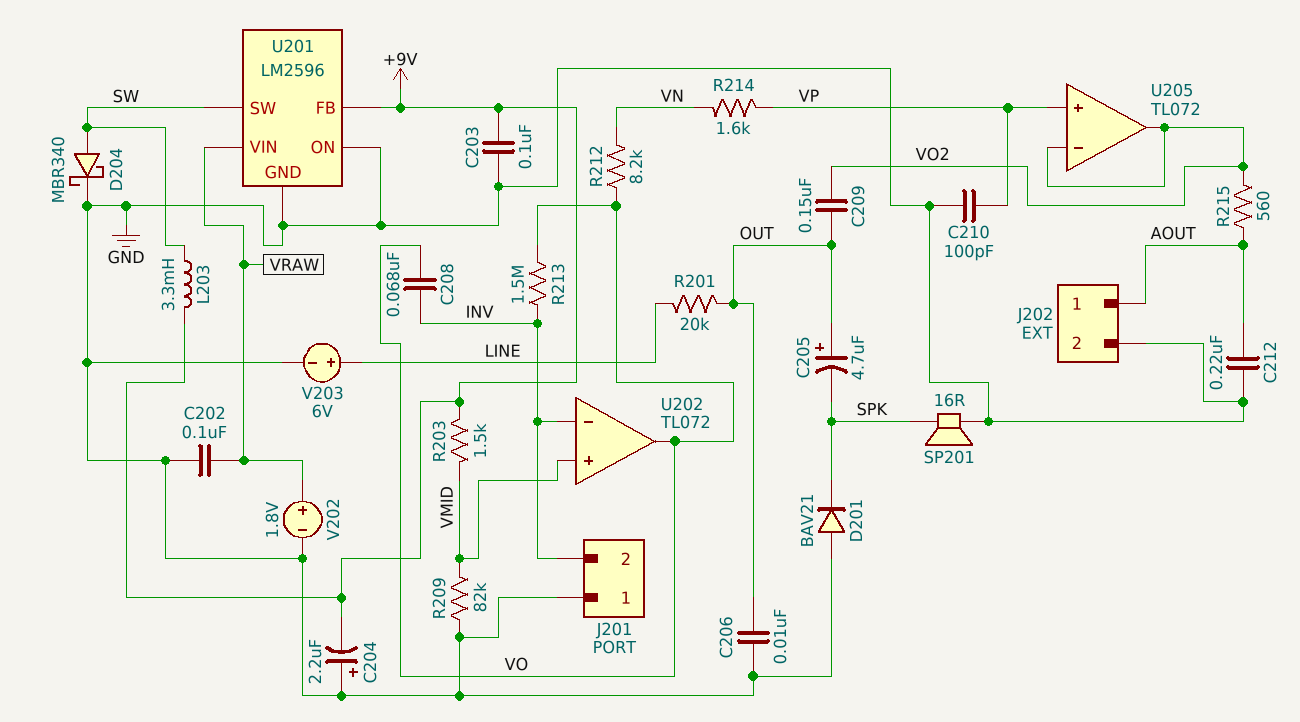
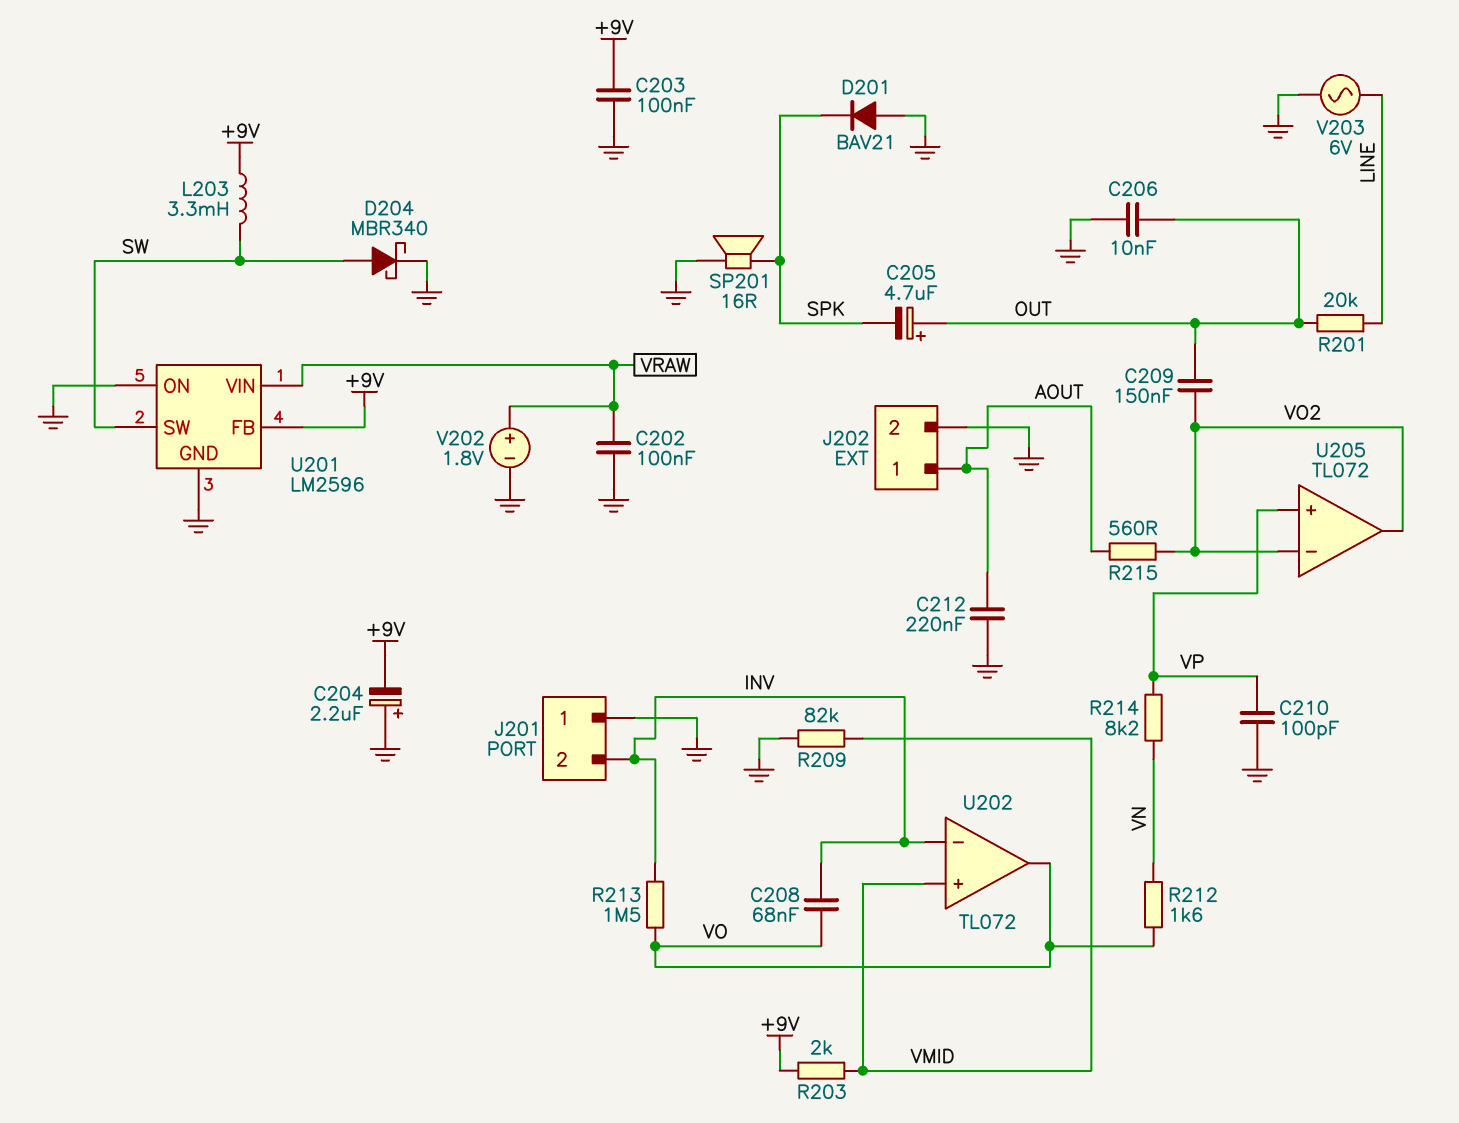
R203: 1.5k (+9V, VMID) -> 2k (+9V, VMID)
R212: 8.2k (VN, VO) -> 1.6k (VN, VO)
R214: 1.6k (VN, VP) -> 8.2k (VN, VP)
V203: 6V (plus LINE, minus GND) -> AC 6V (GND, LINE)

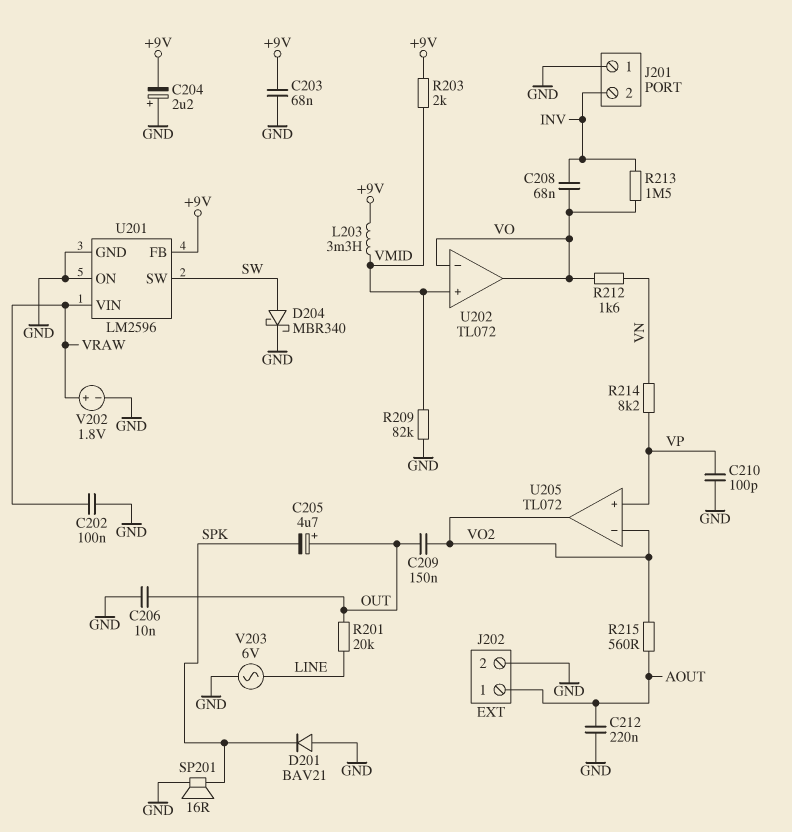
C203: 100nF (+9V, GND) -> 68nF (+9V, GND)
L203: 3.3mH (+9V, SW) -> 3.3mH (+9V, VMID)
U202 pin in-: INV -> VO

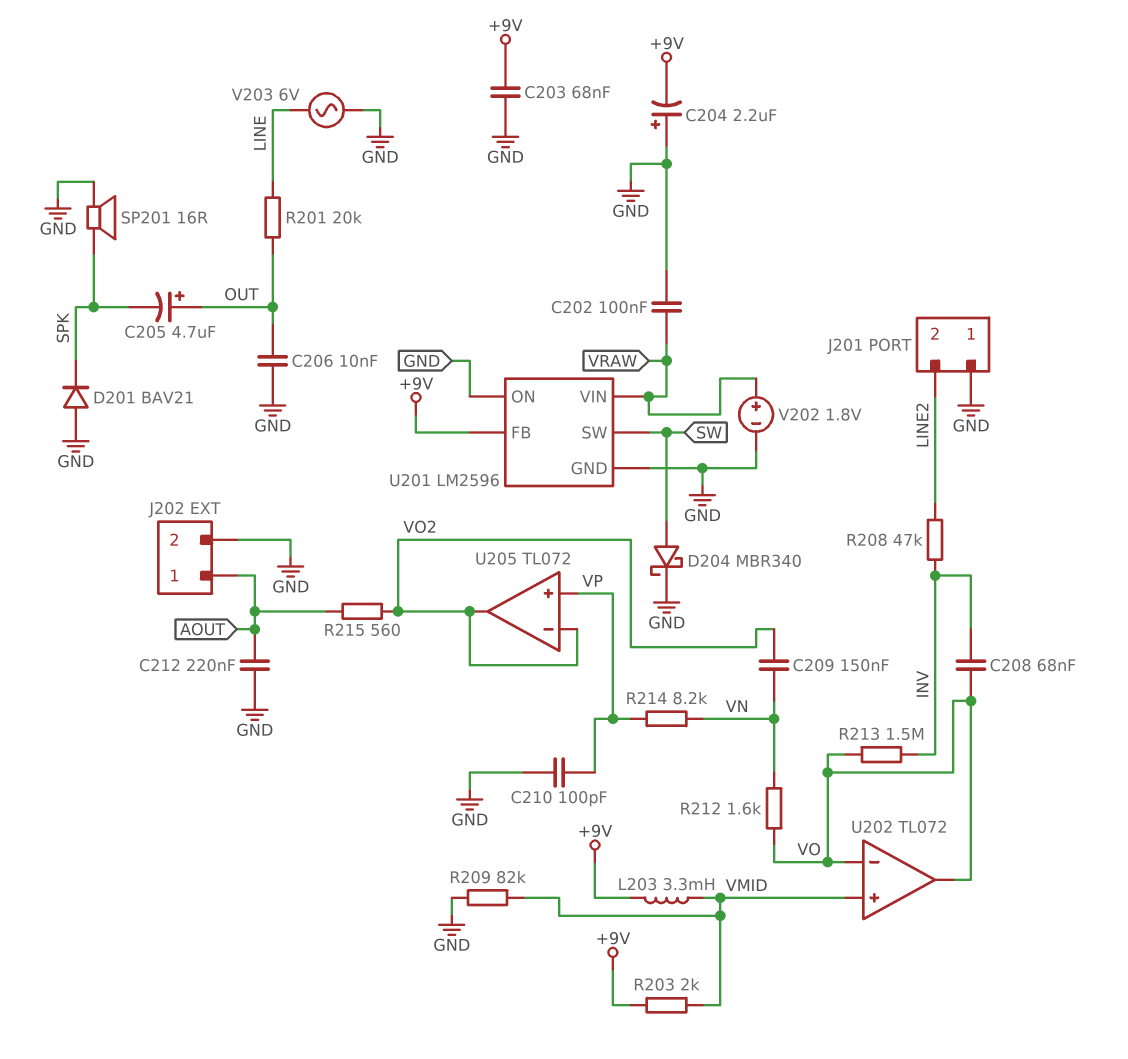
C209: 150nF (OUT, VO2) -> 150nF (VN, VO2)
J201 pin 2: INV -> LINE2
R208: none -> 47k (INV, LINE2)

